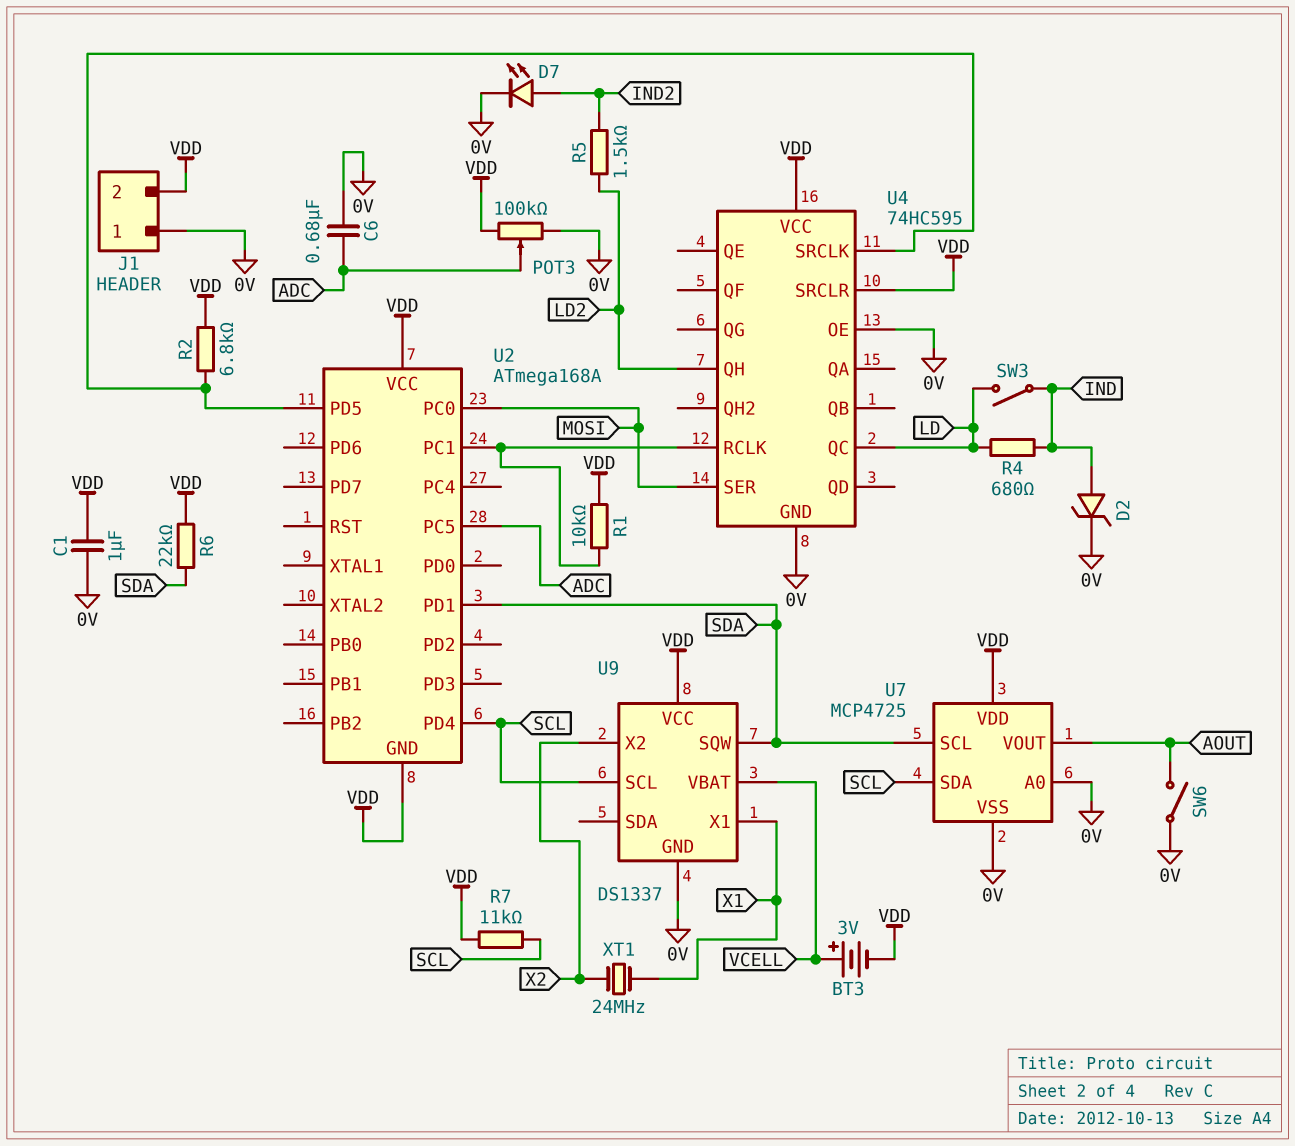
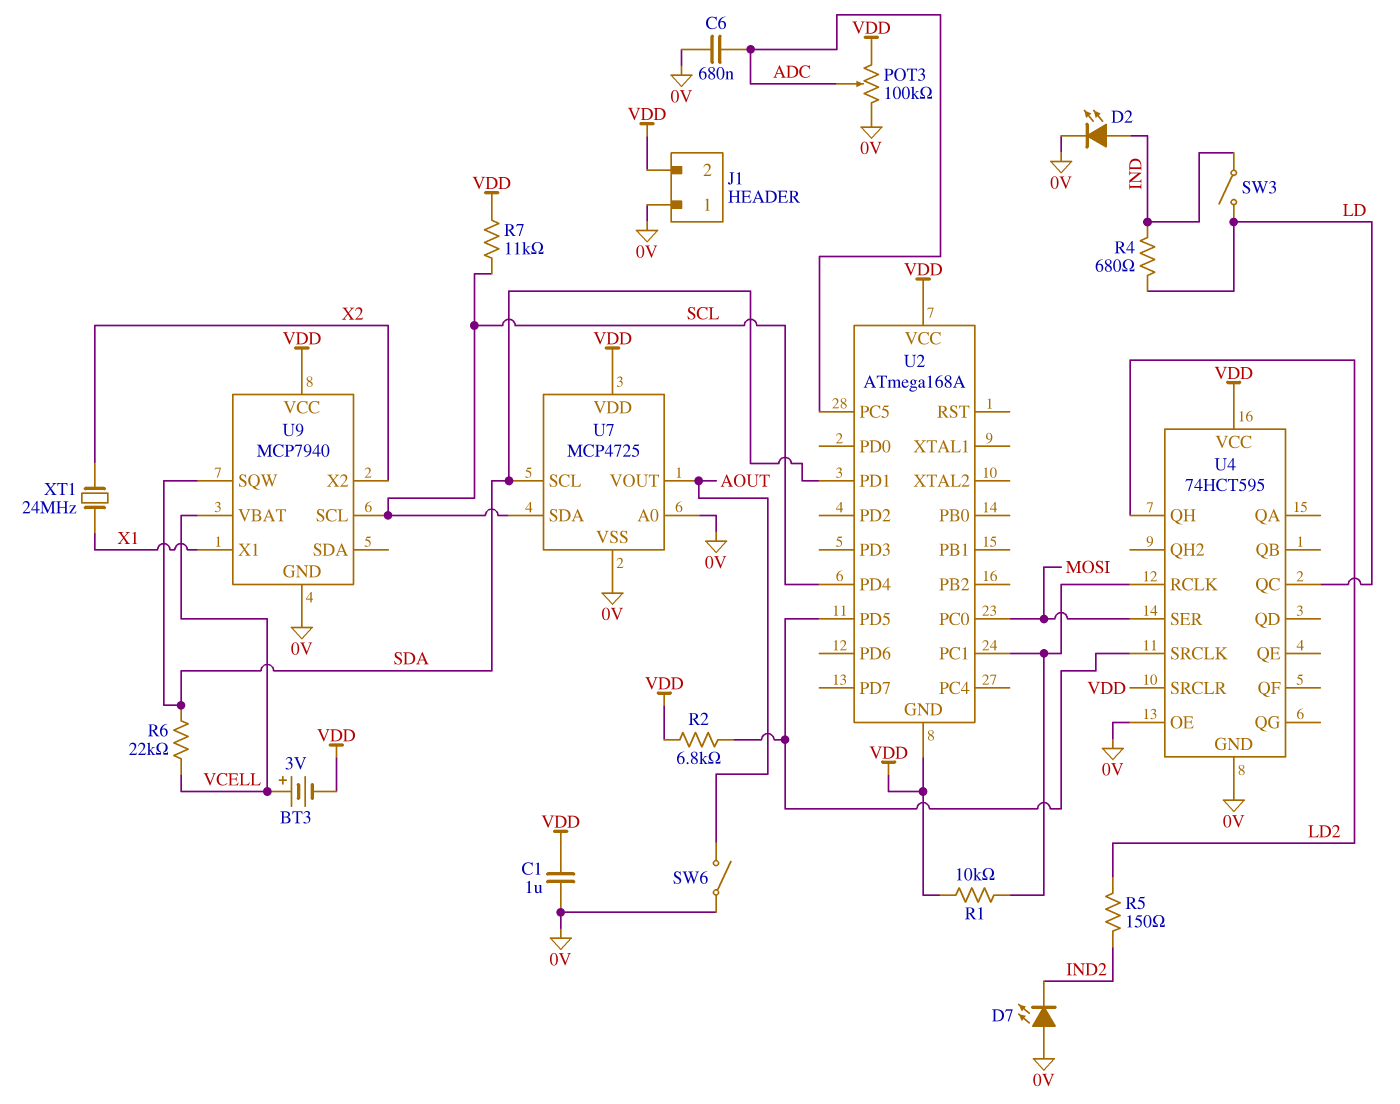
D2: zener (A IND, K 0V) -> LED (A IND, K 0V)
D7: LED (A IND2, K 0V) -> LED (A 0V, K IND2)
R5: 1.5k (IND2, LD2) -> 150 (IND2, LD2)
R6: 22k (SDA, VDD) -> 22k (SDA, VCELL)
U4: 74HC595 -> 74HCT595
U9: DS1337 -> MCP7940

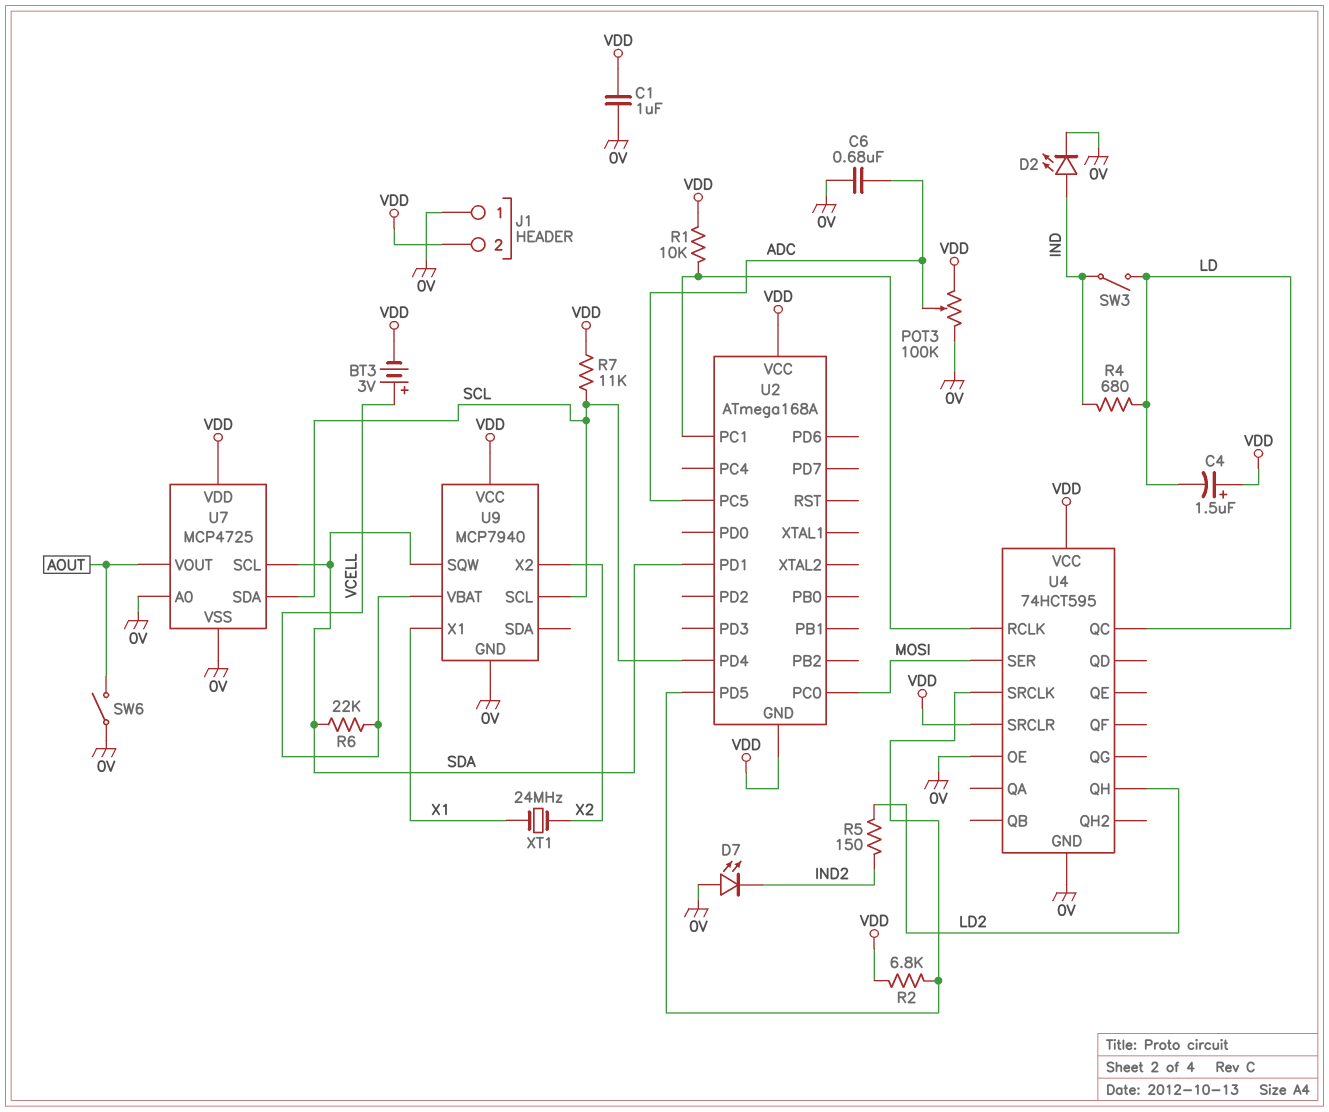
C4: none -> 1.5uF (plus VDD, minus LD)

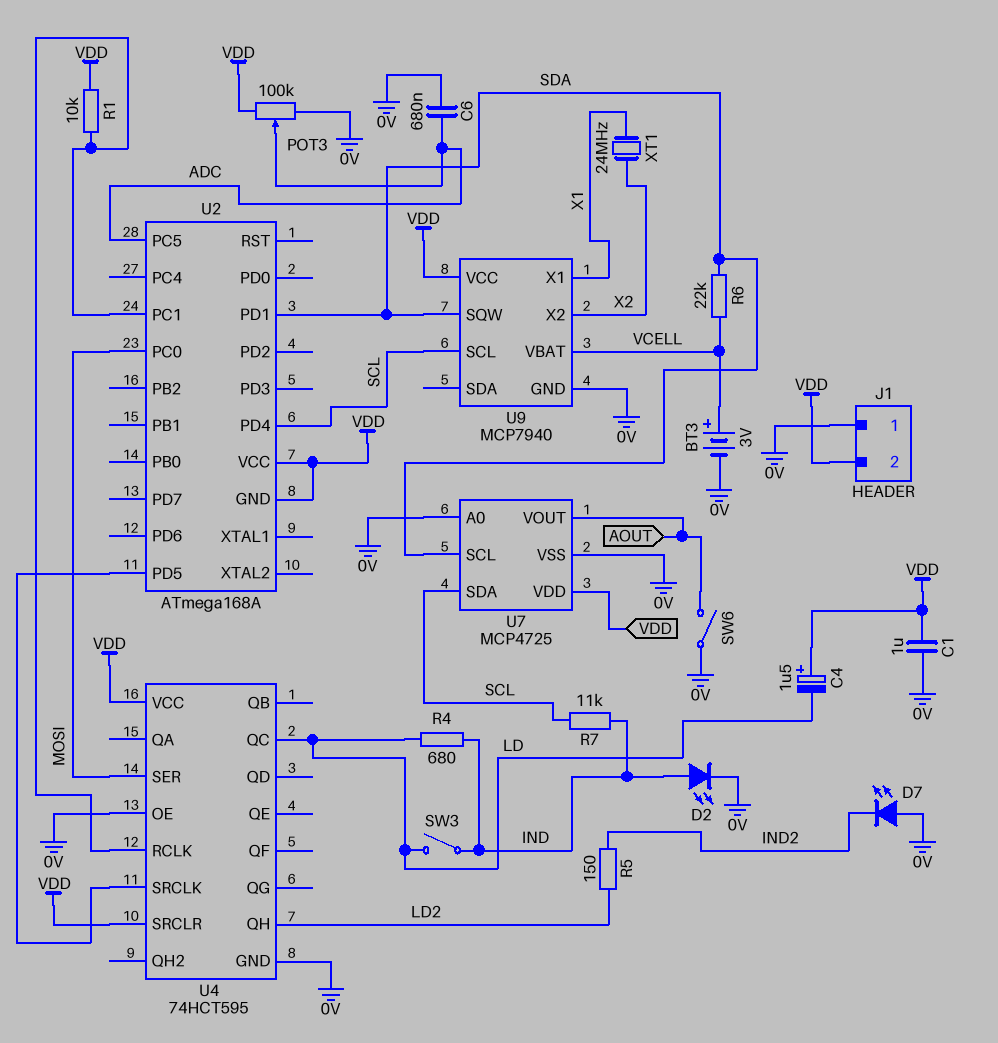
BT3: 3V (plus VCELL, minus VDD) -> 3V (plus VCELL, minus 0V)
R2: 6.8k (U2/PD5, VDD) -> none
R7: 11k (SCL, VDD) -> 11k (IND, SCL)

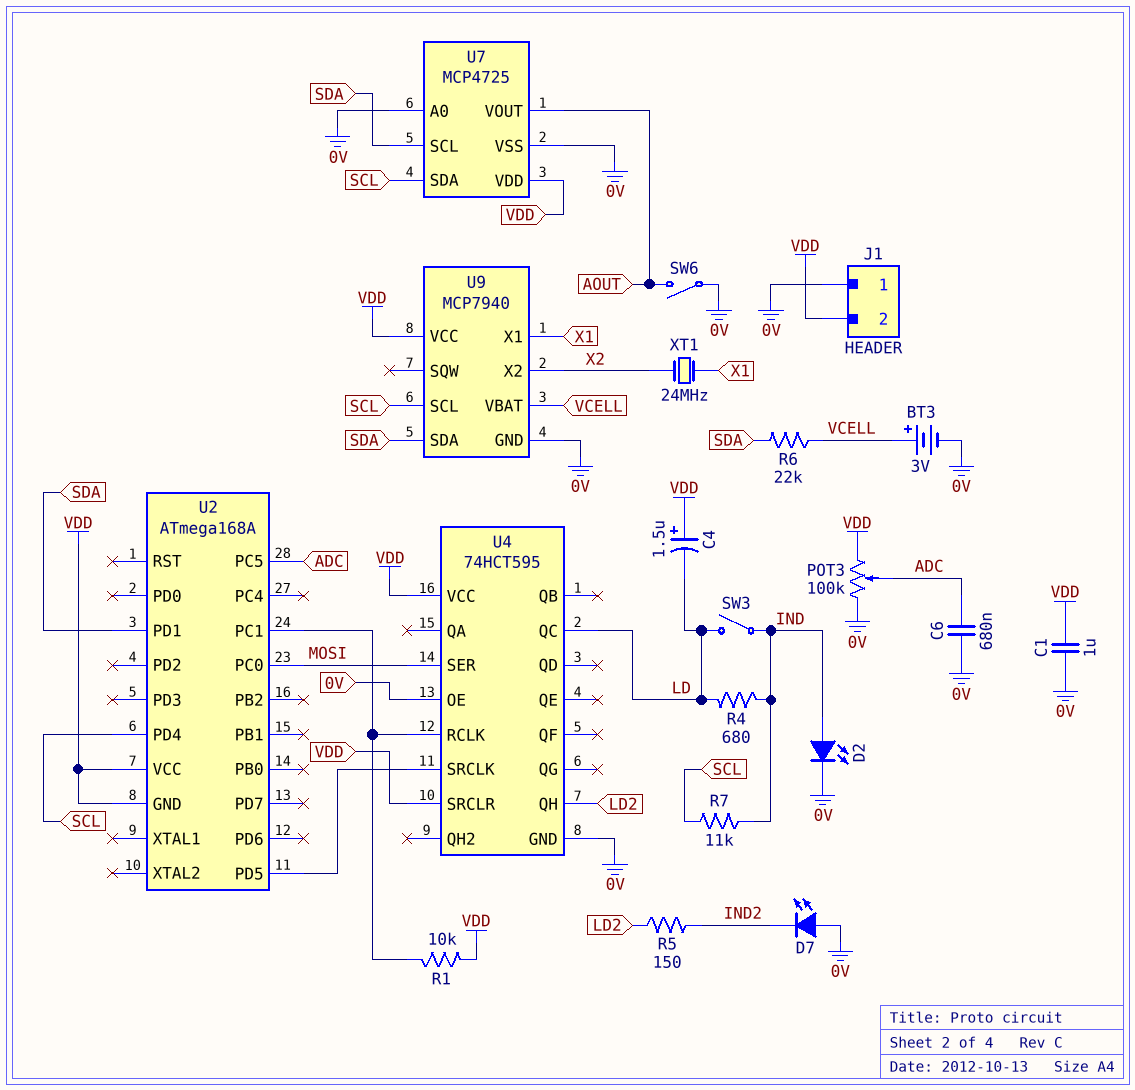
U9 pin SDA: none -> SDA
U9 pin SQW: SDA -> none

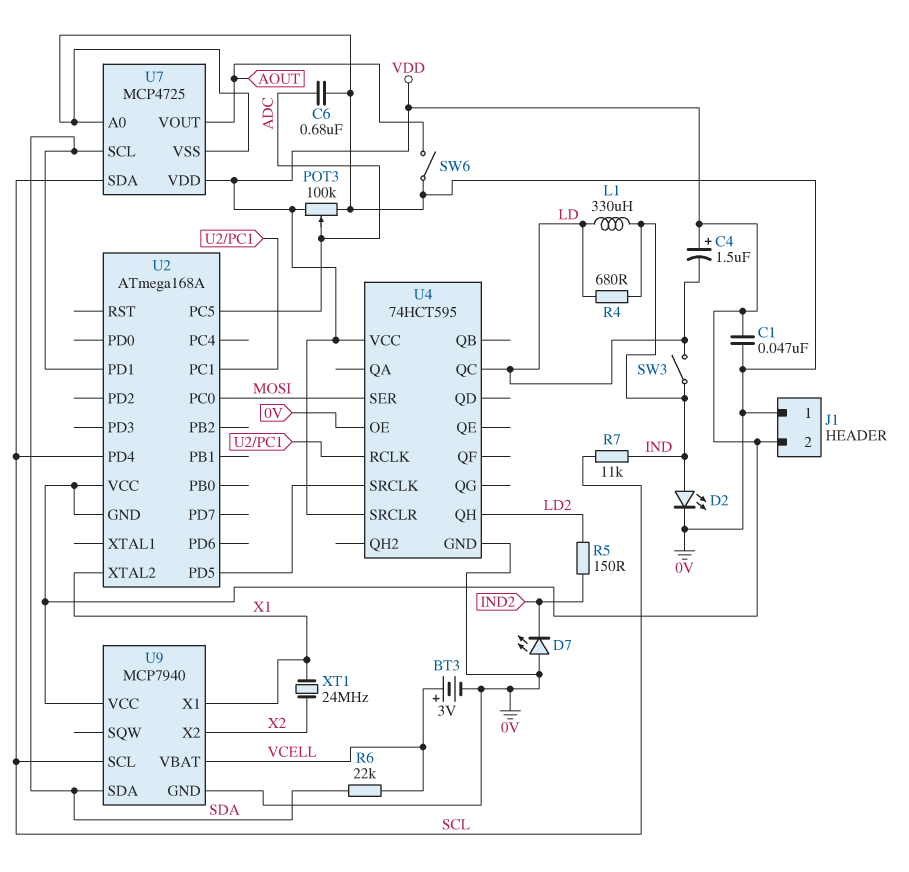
C1: 1uF (0V, VDD) -> 47nF (0V, VDD)
L1: none -> 330uH (IND, LD)
R1: 10k (U2/PC1, VDD) -> none
U2 pin XTAL2: none -> X1

